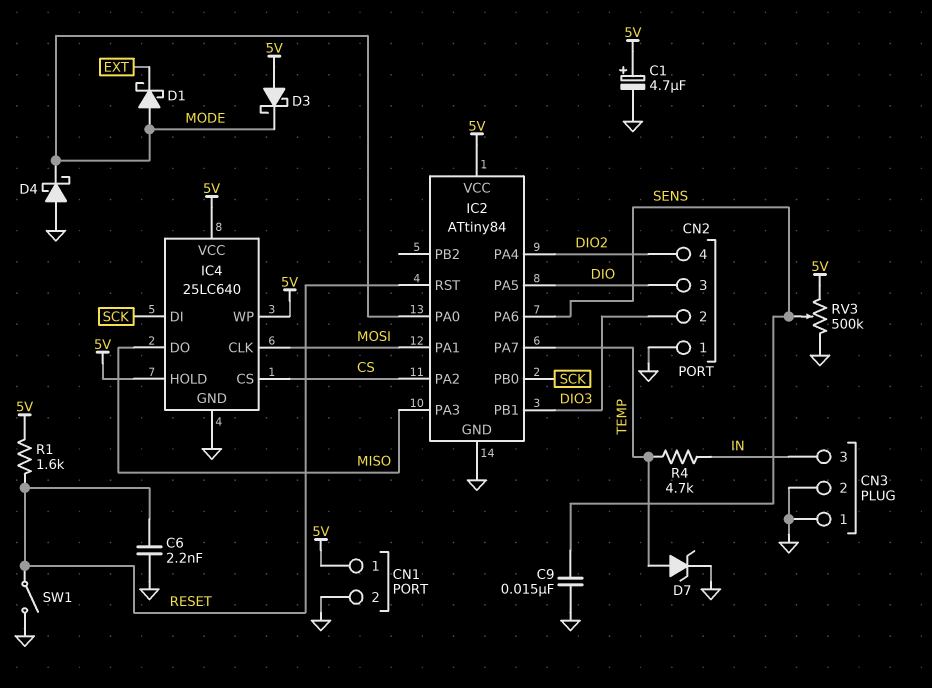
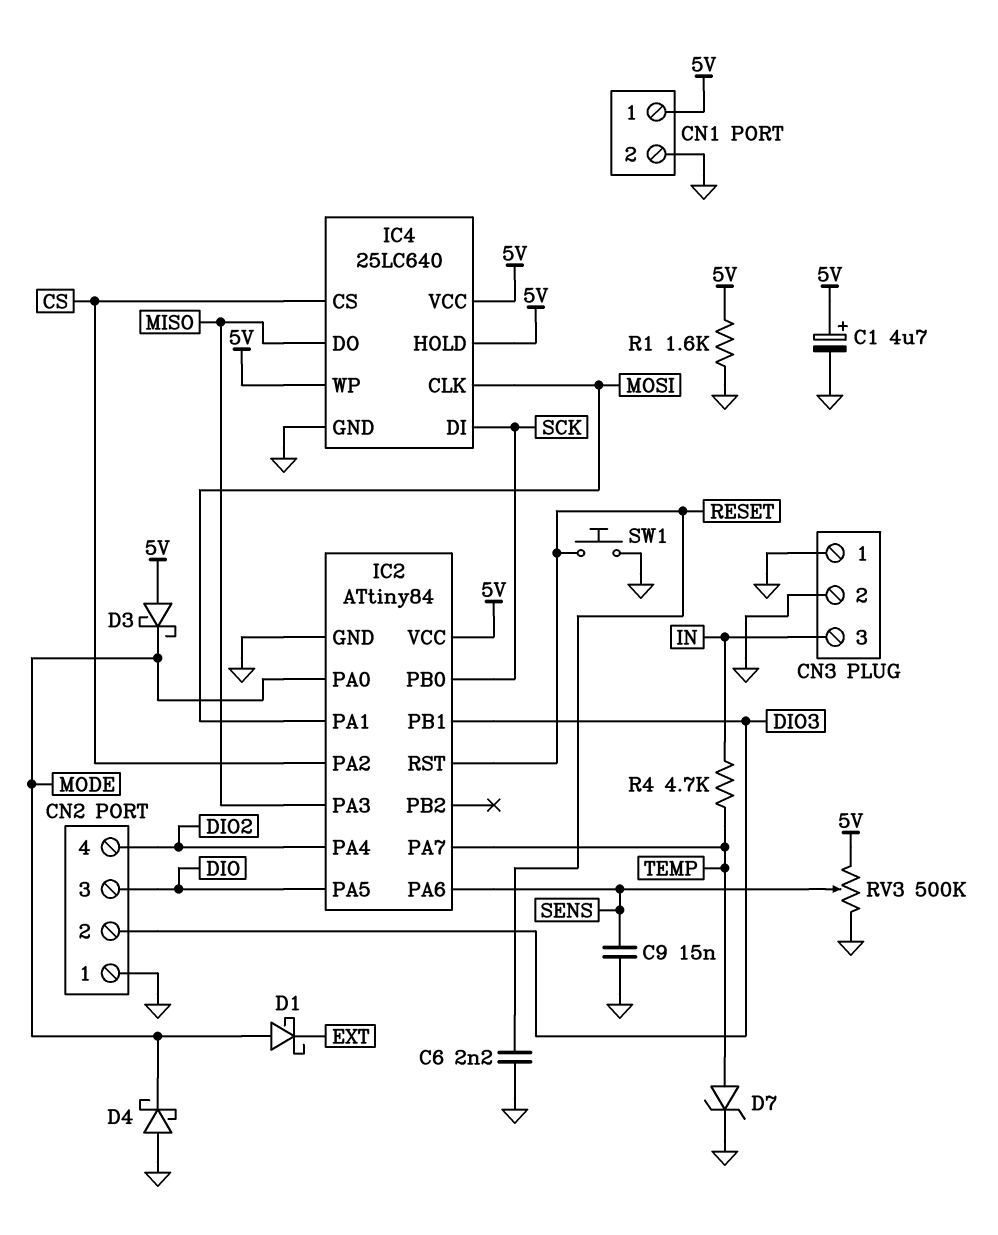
R1: 1.6k (5V, RESET) -> 1.6k (5V, GND)
SW1: switch (GND, RESET) -> button (GND, RESET)

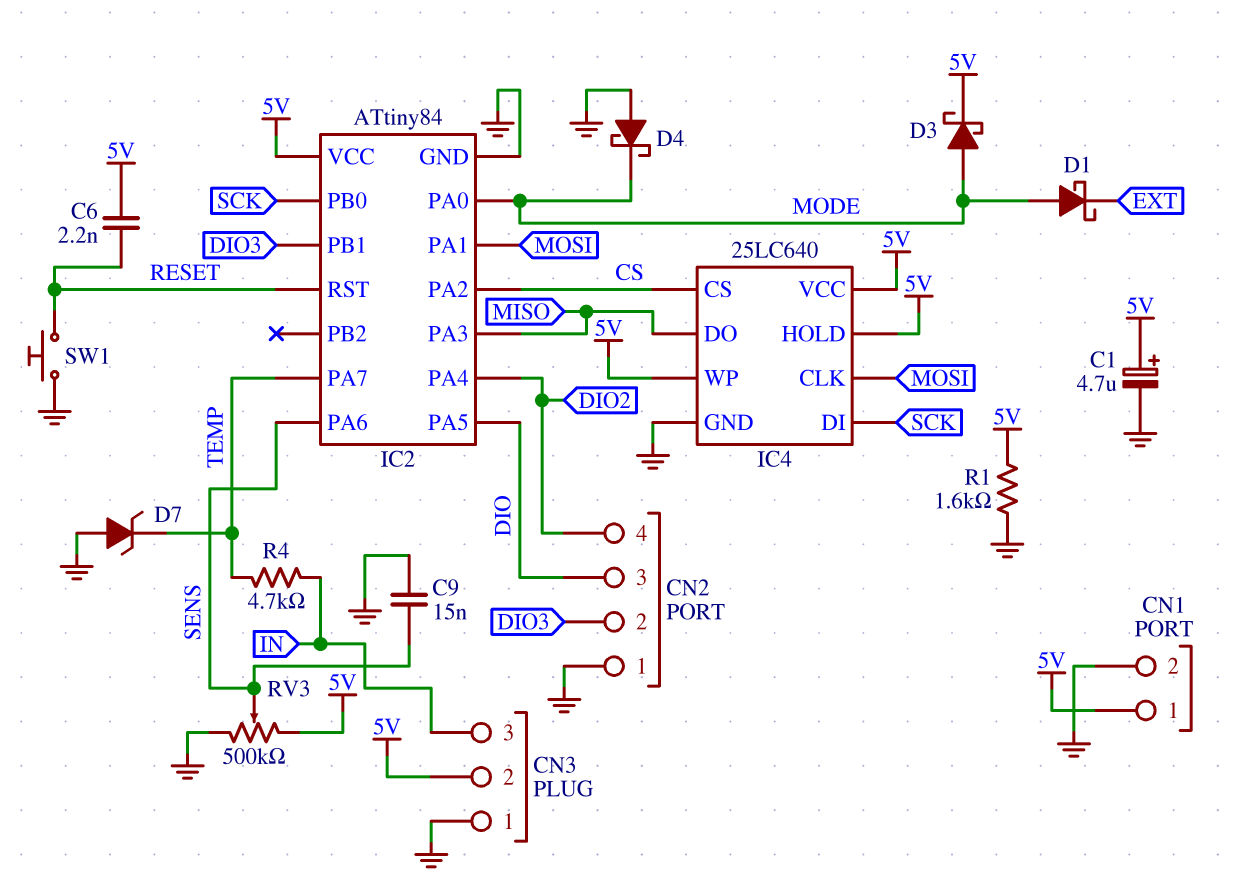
C6: 2.2nF (GND, RESET) -> 2.2nF (5V, RESET)
CN3 pin 2: GND -> 5V
D3: schottky (A 5V, K MODE) -> schottky (A MODE, K 5V)
D7: zener (A TEMP, K GND) -> zener (A GND, K TEMP)

